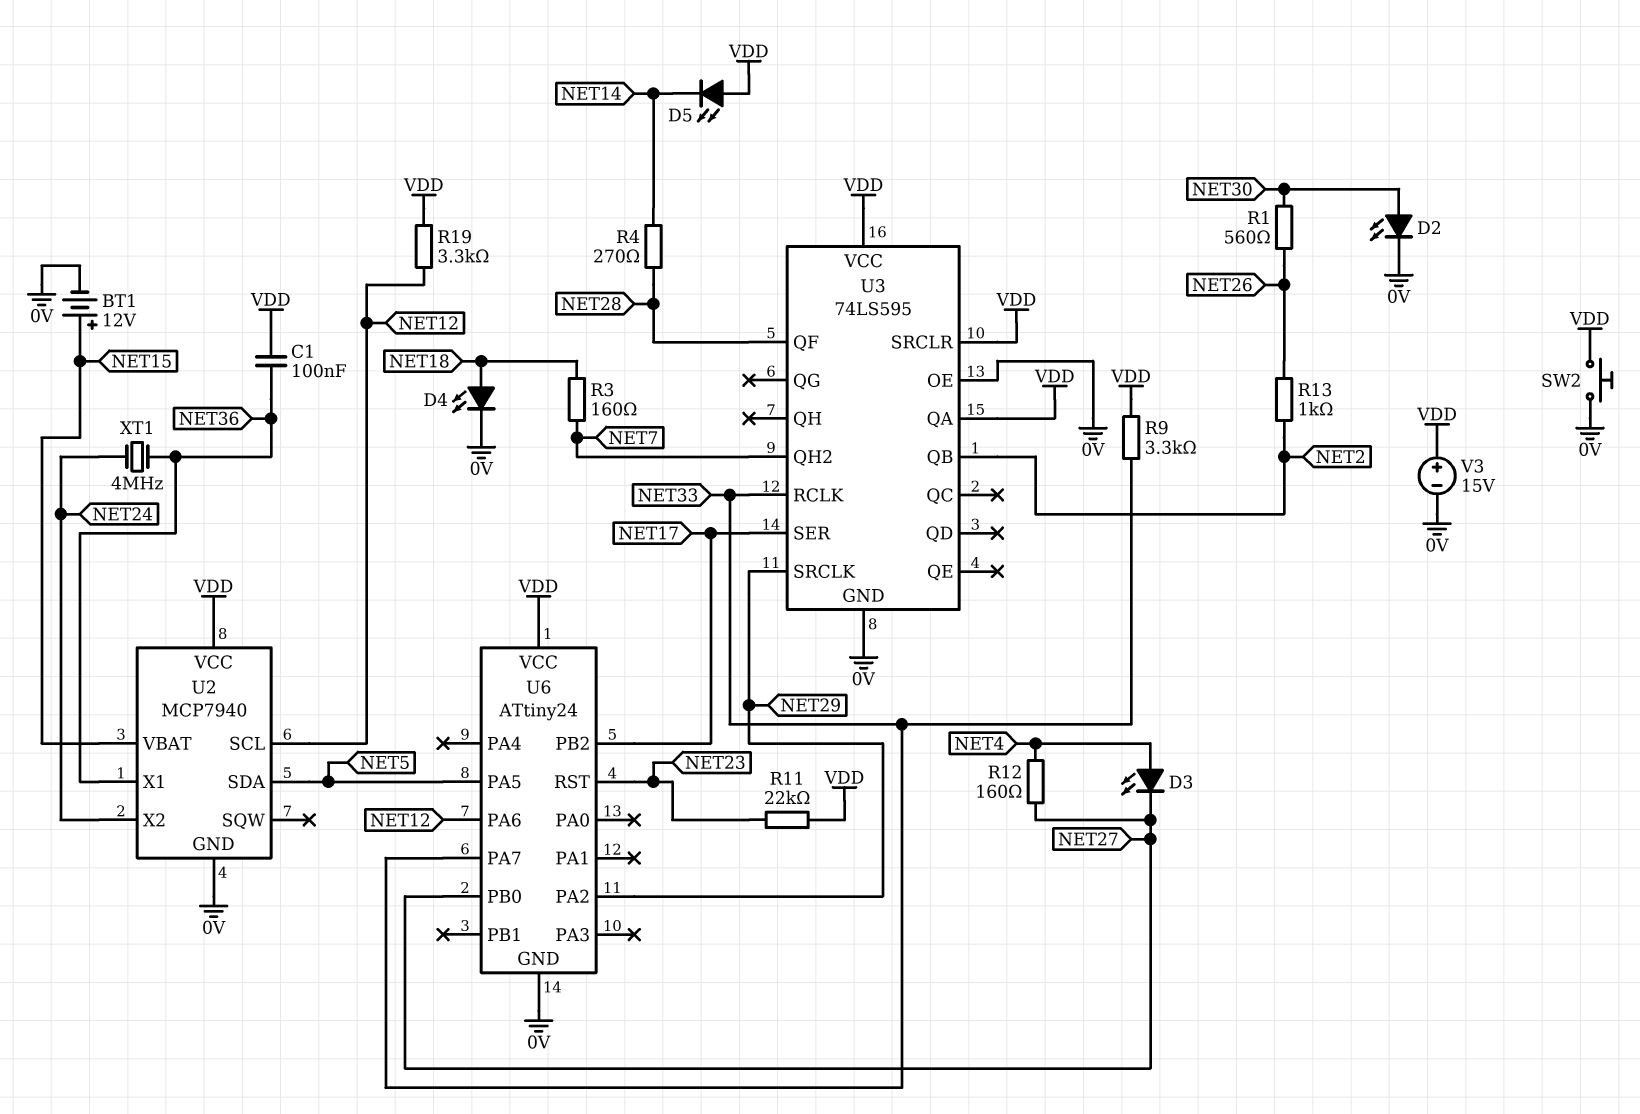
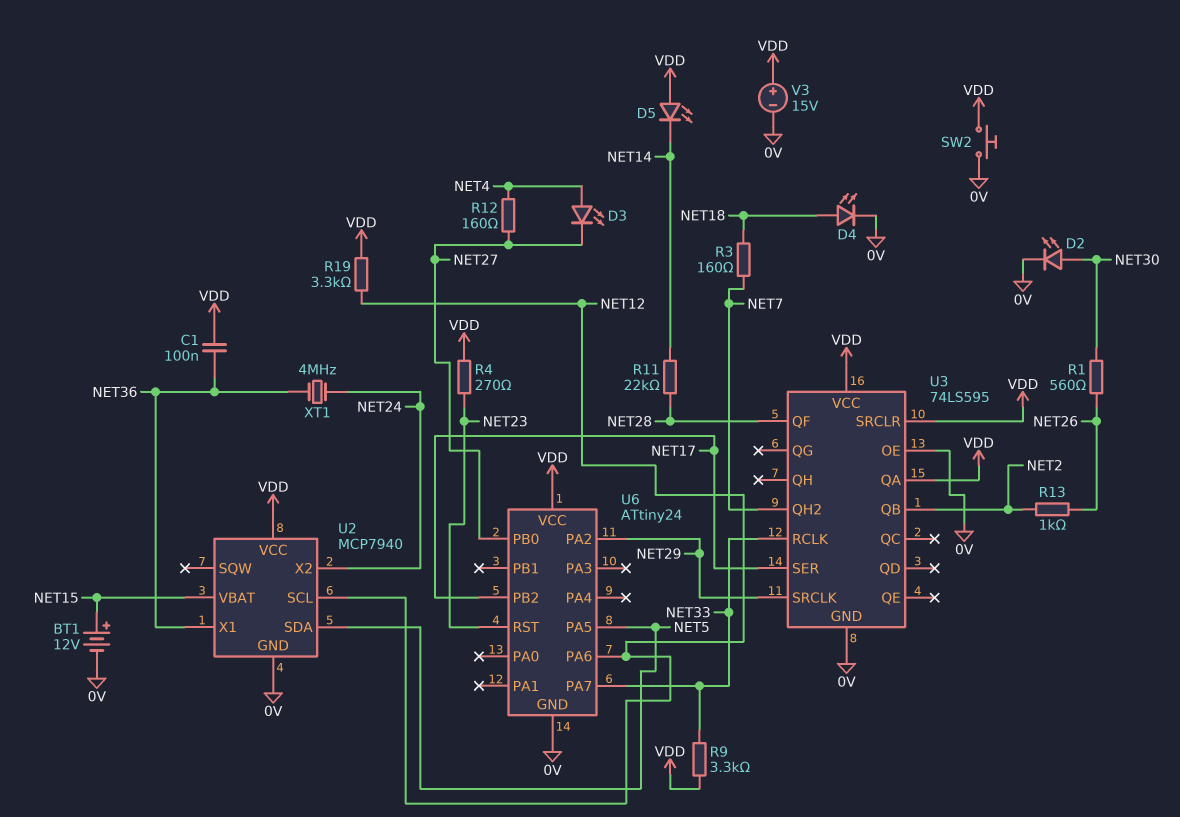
R4: 270 (NET14, NET28) -> 270 (NET23, VDD)
R11: 22k (NET23, VDD) -> 22k (NET14, NET28)

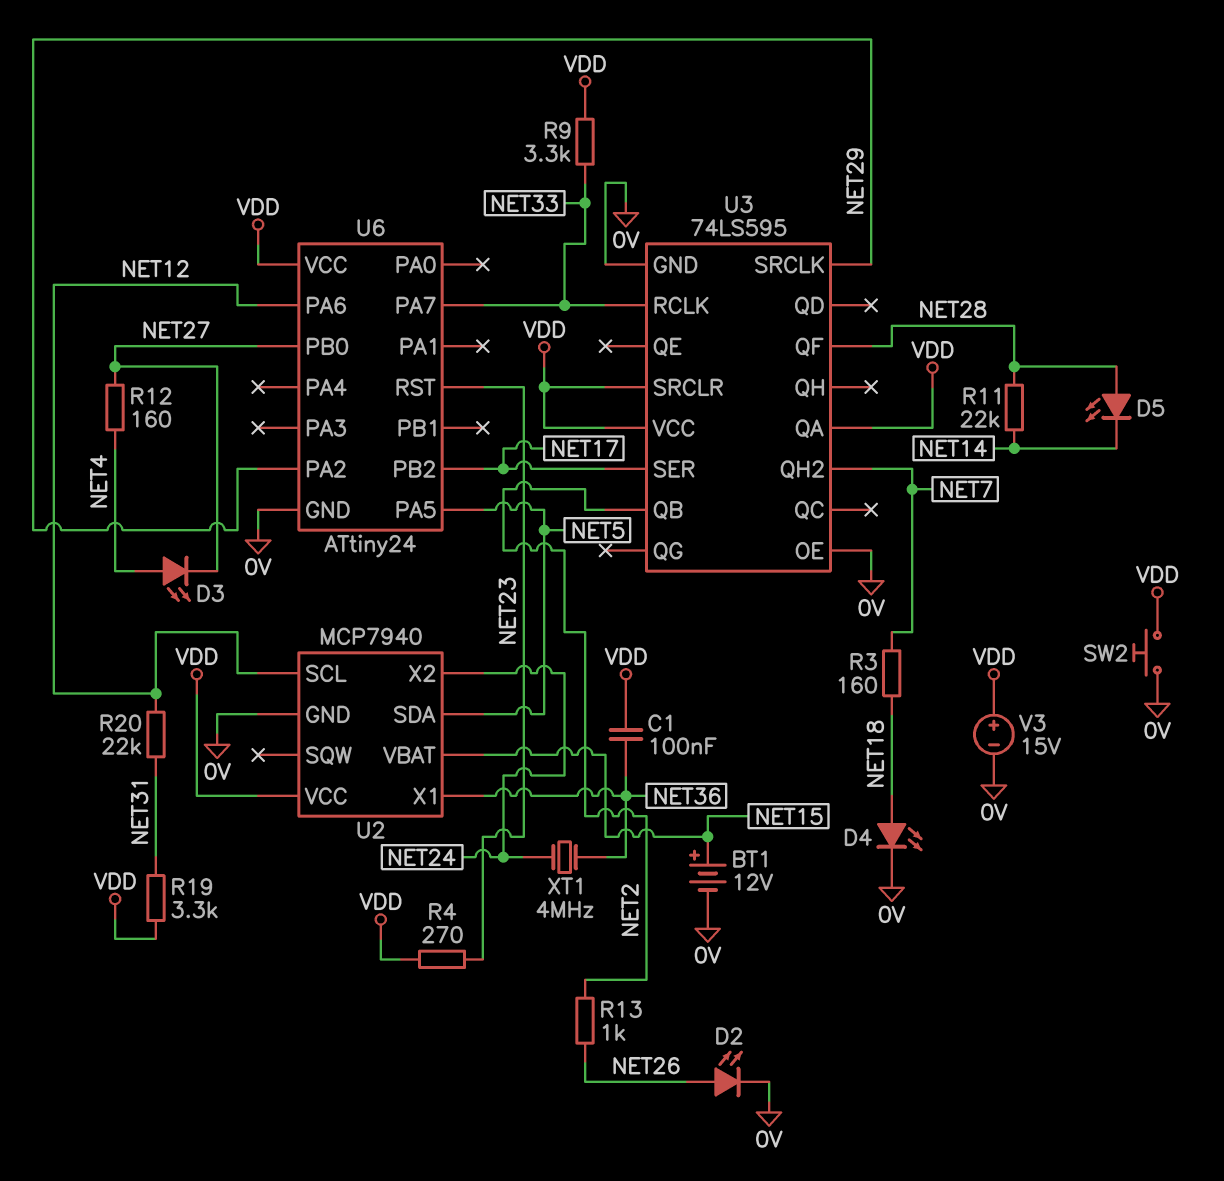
D2: LED (A NET30, K 0V) -> LED (A NET26, K 0V)
D5: LED (A VDD, K NET14) -> LED (A NET28, K NET14)
R1: 560 (NET26, NET30) -> none
R19: 3.3k (NET12, VDD) -> 3.3k (NET31, VDD)
R20: none -> 22k (NET12, NET31)

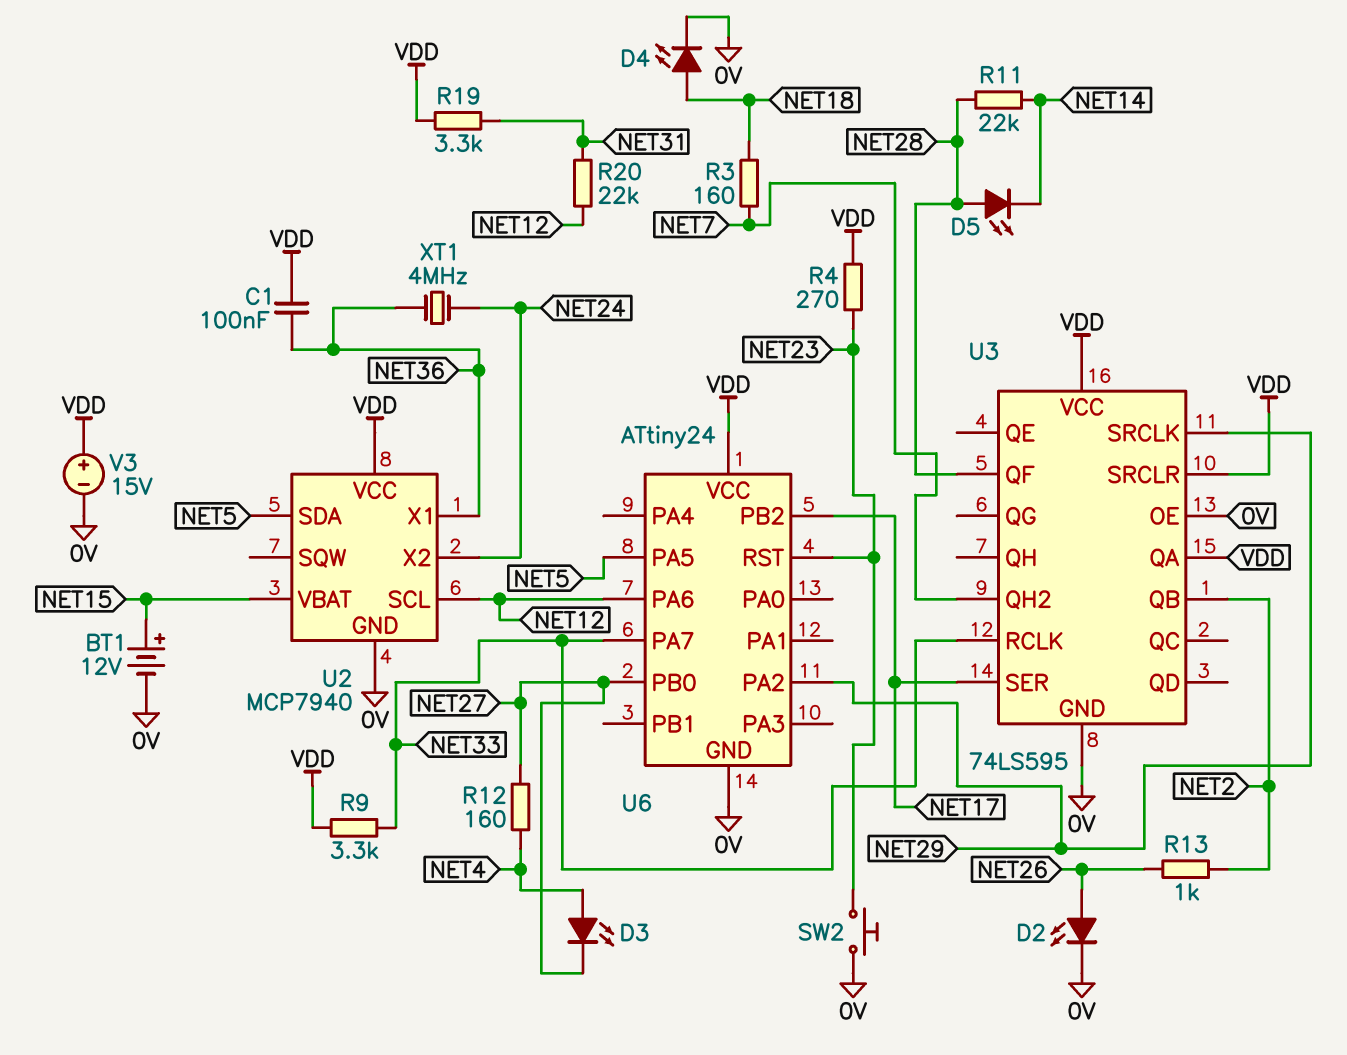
SW2: button (0V, VDD) -> button (0V, NET23)

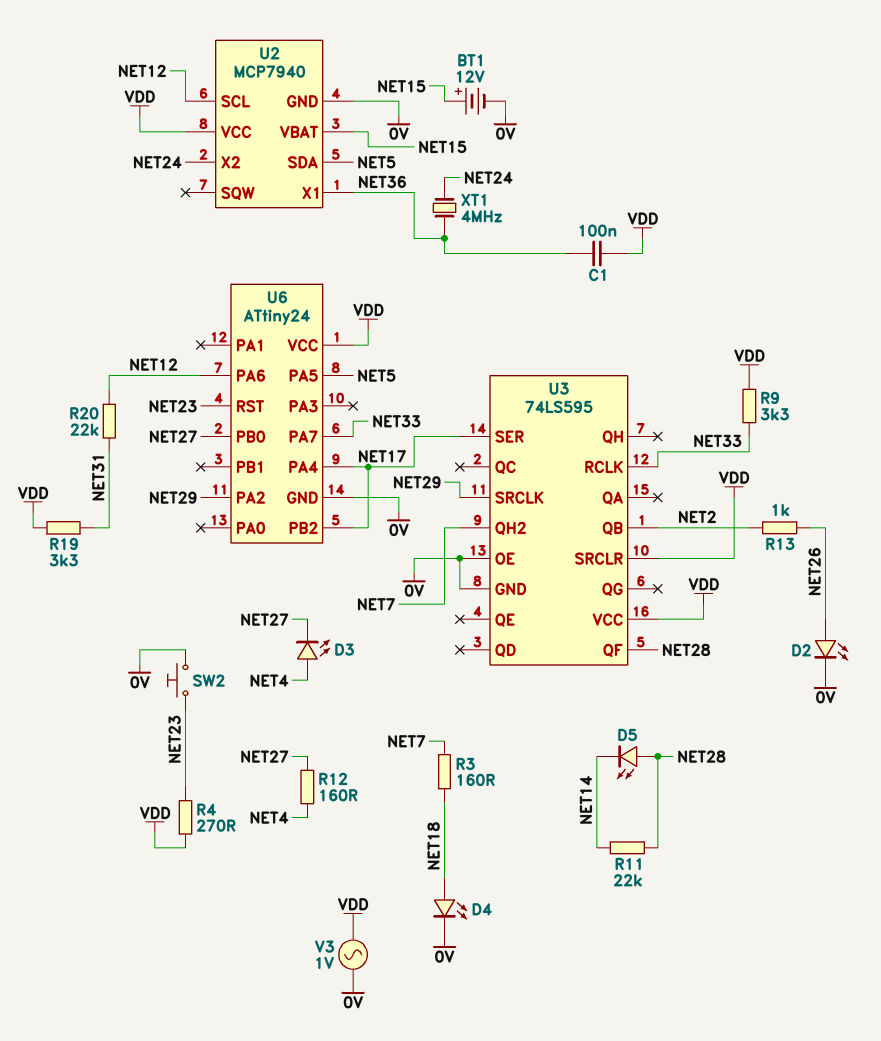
U3 pin QA: VDD -> none
U6 pin PA4: none -> NET17
V3: 15V (plus VDD, minus 0V) -> AC 1V (0V, VDD)

